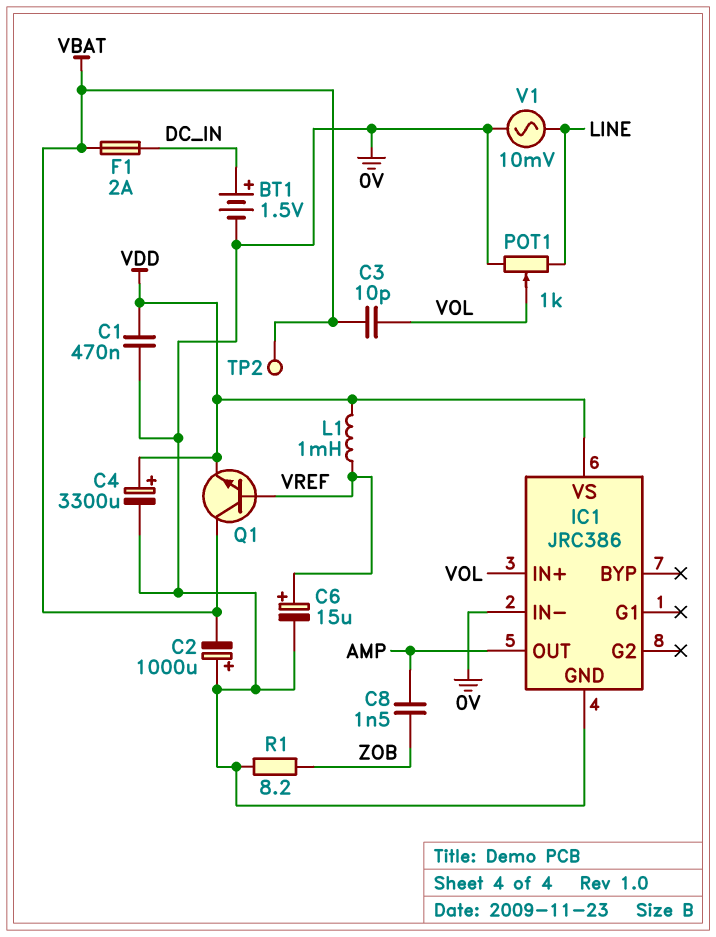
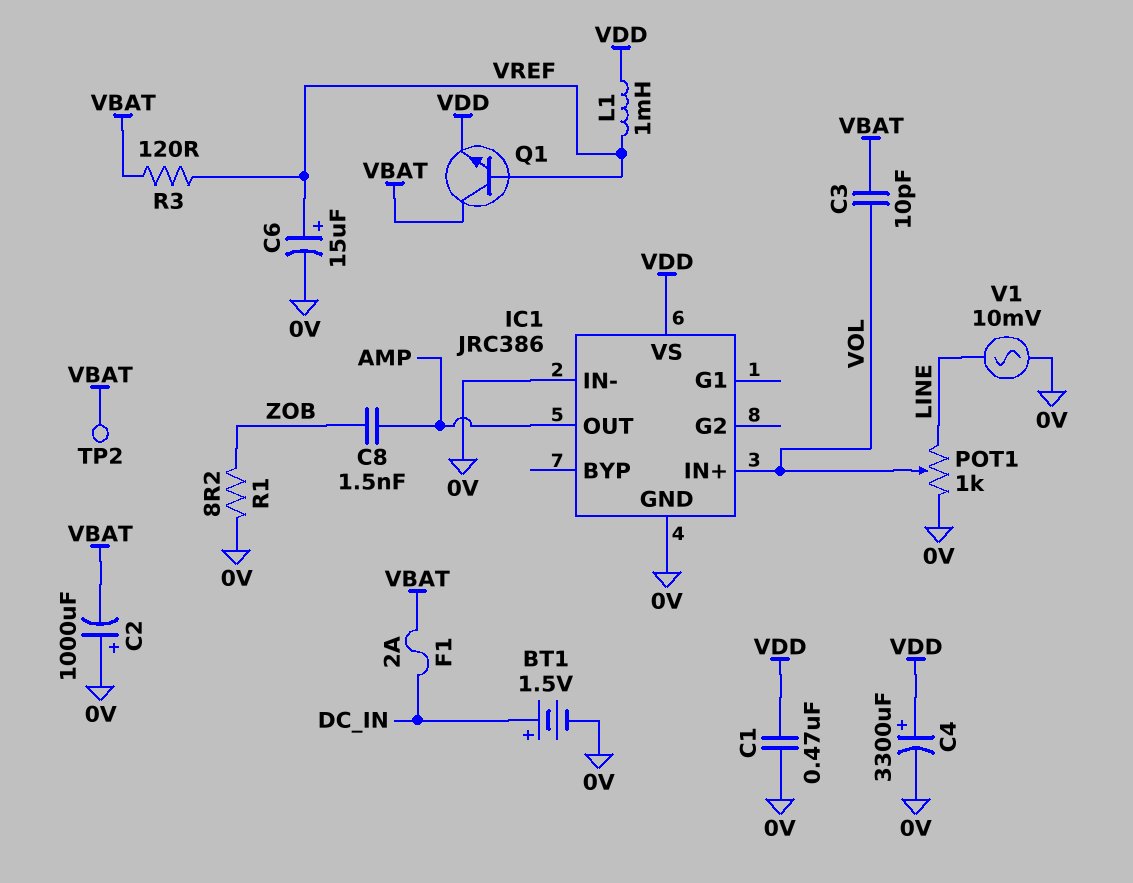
R3: none -> 120 (VBAT, VREF)

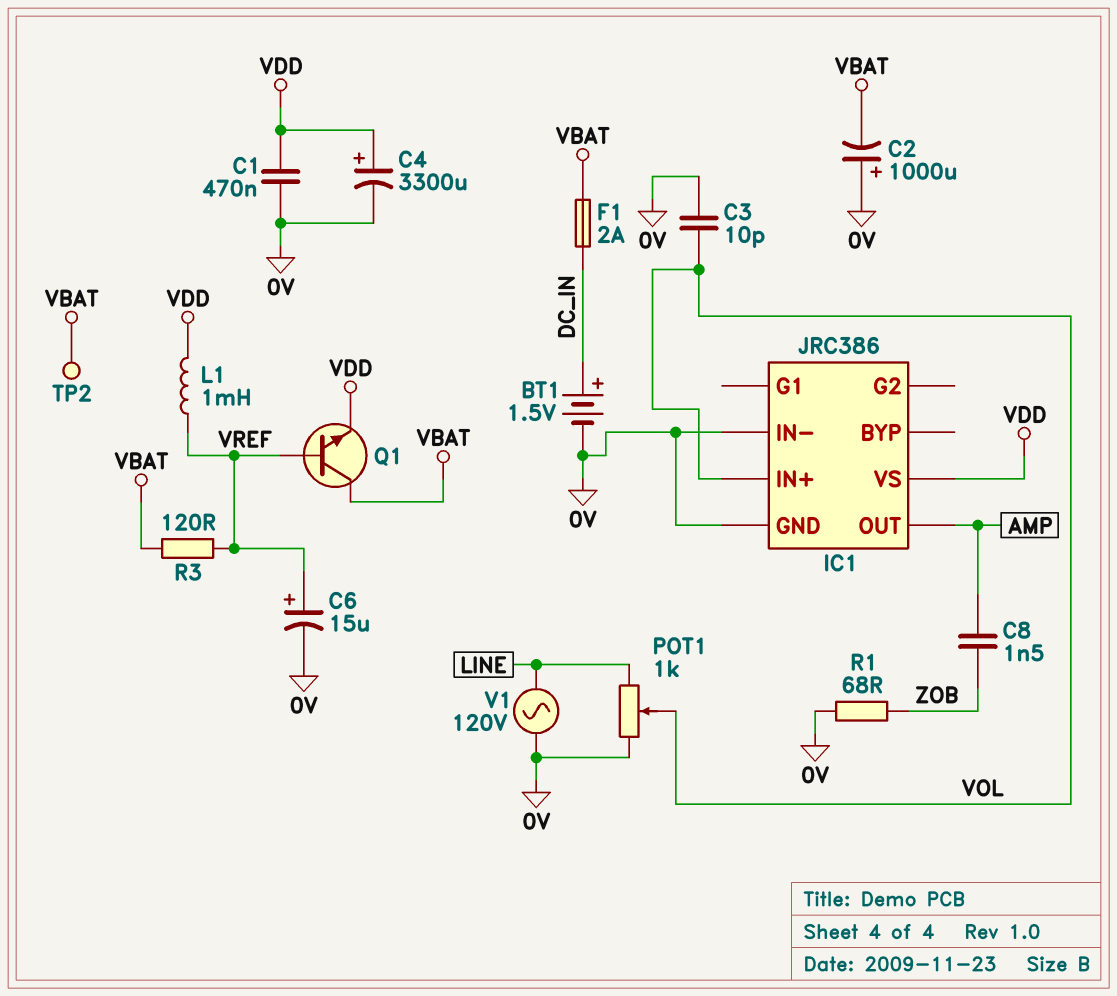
C3: 10pF (VBAT, VOL) -> 10pF (0V, VOL)
R1: 8.2 (0V, ZOB) -> 68 (0V, ZOB)
V1: AC 10mV (0V, LINE) -> AC 120V (0V, LINE)

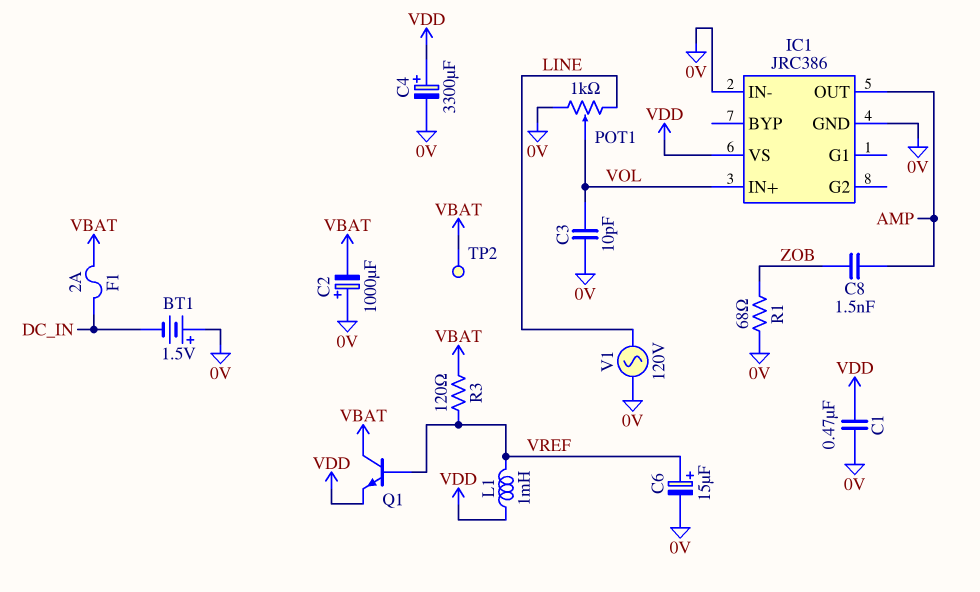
BT1: 1.5V (plus DC_IN, minus 0V) -> 1.5V (plus 0V, minus DC_IN)

